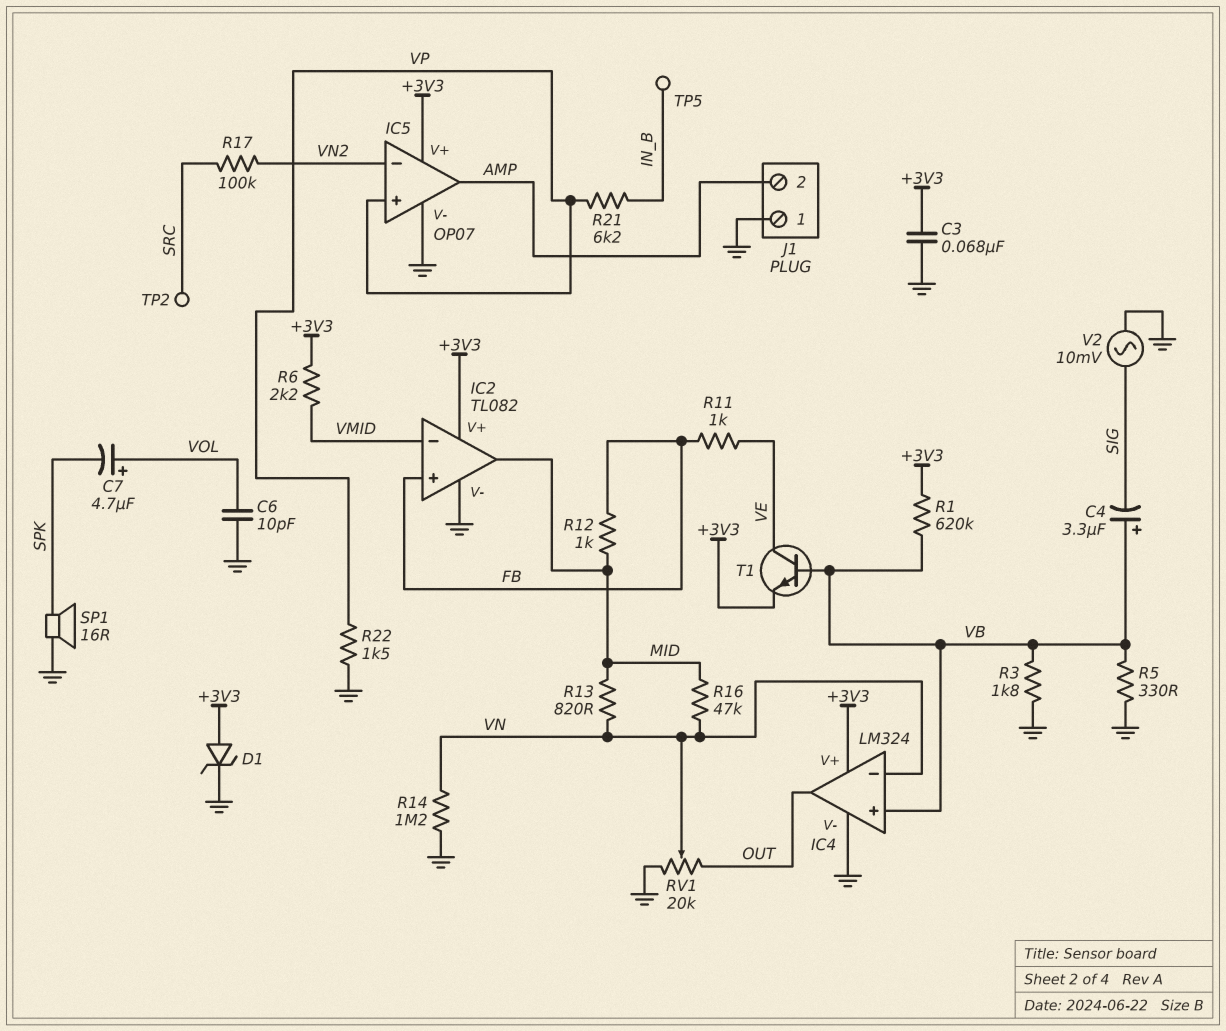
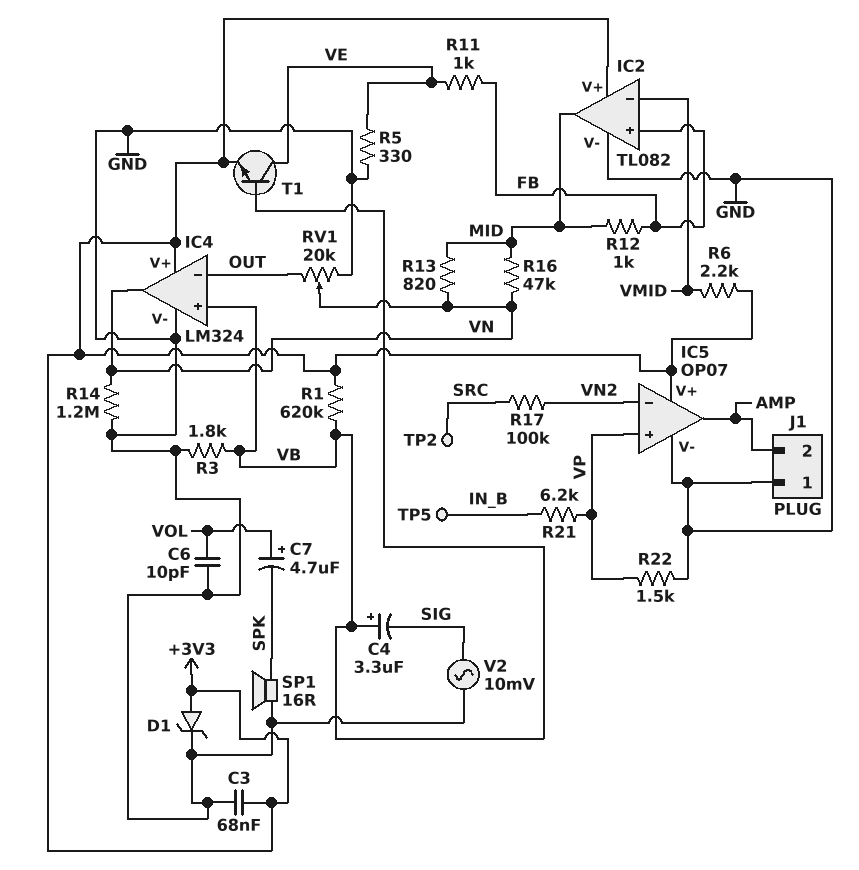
IC4 pin in-: VN -> OUT
IC4 pin out: OUT -> VN
R5: 330 (GND, VB) -> 330 (GND, VE)

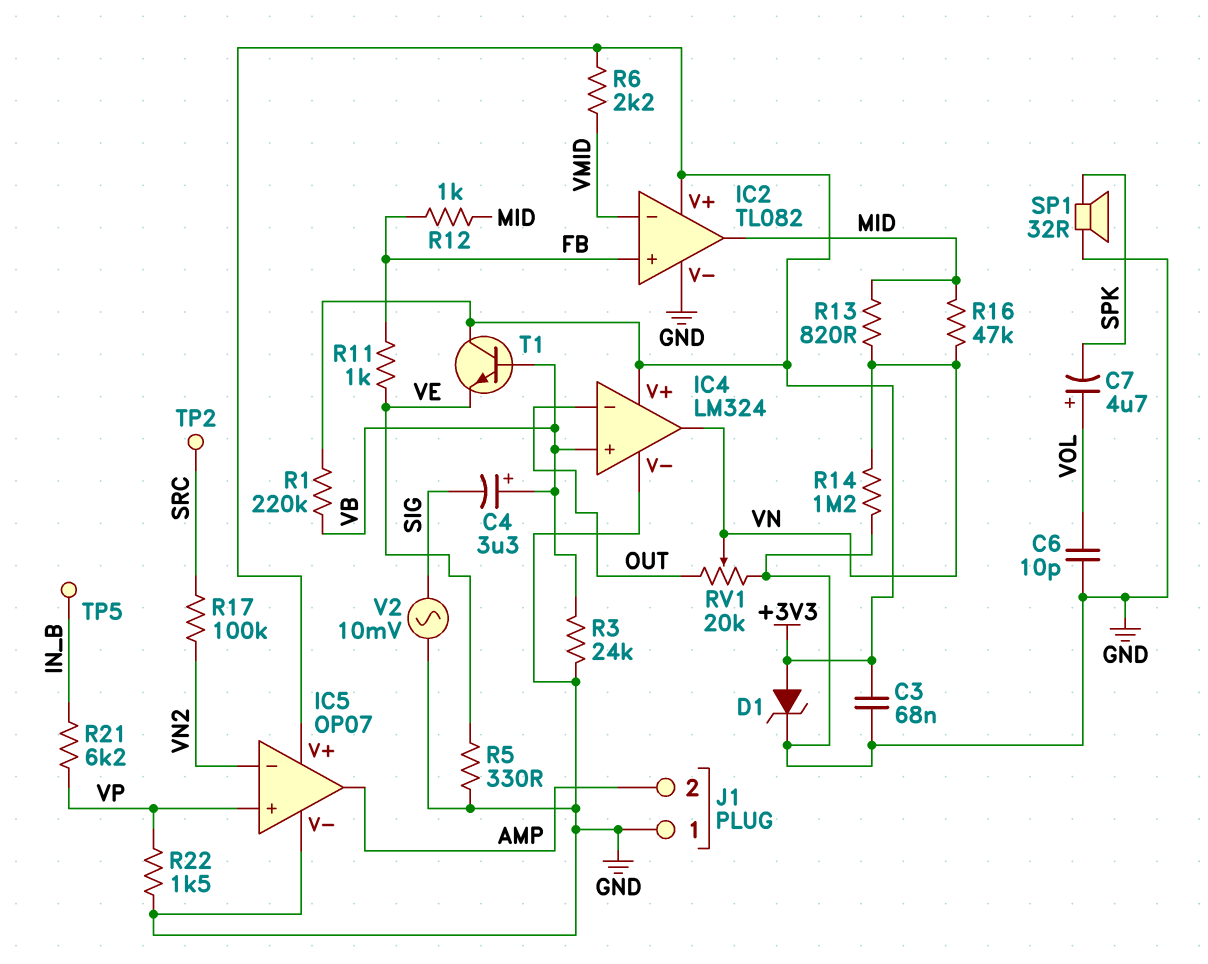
R1: 620k (+3V3, VB) -> 220k (+3V3, VB)
R3: 1.8k (GND, VB) -> 24k (GND, VB)
SP1: speaker 16R (GND, SPK) -> speaker 32R (GND, SPK)
T1: NPN (B VB, C VE, E +3V3) -> NPN (B VB, C +3V3, E VE)

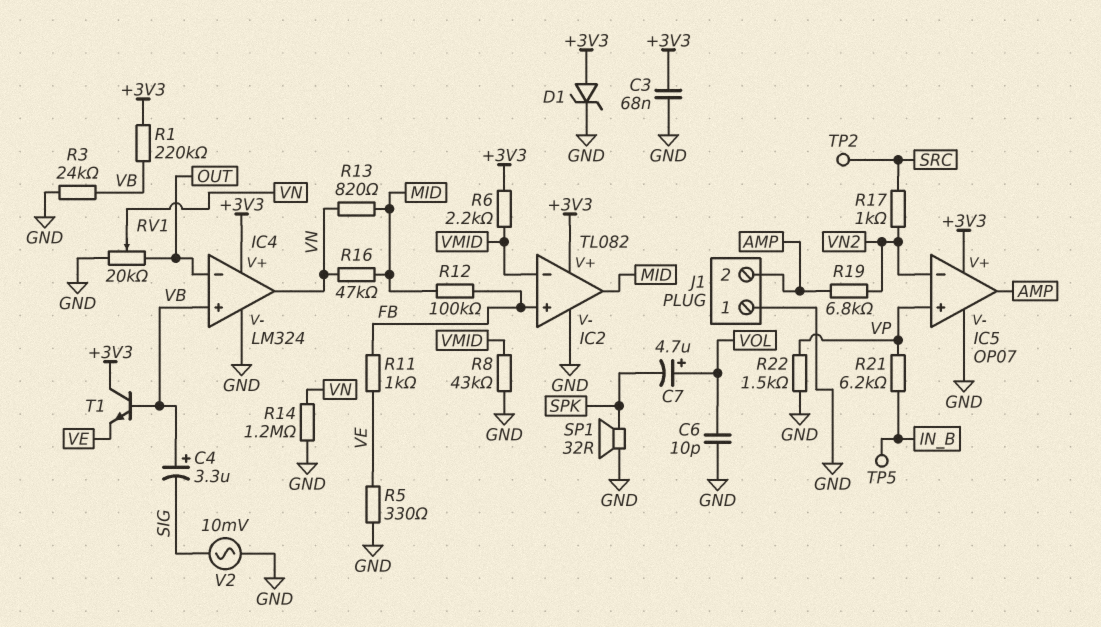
R8: none -> 43k (GND, VMID)
R12: 1k (FB, MID) -> 100k (FB, MID)
R17: 100k (SRC, VN2) -> 1k (SRC, VN2)
R19: none -> 6.8k (AMP, VN2)

